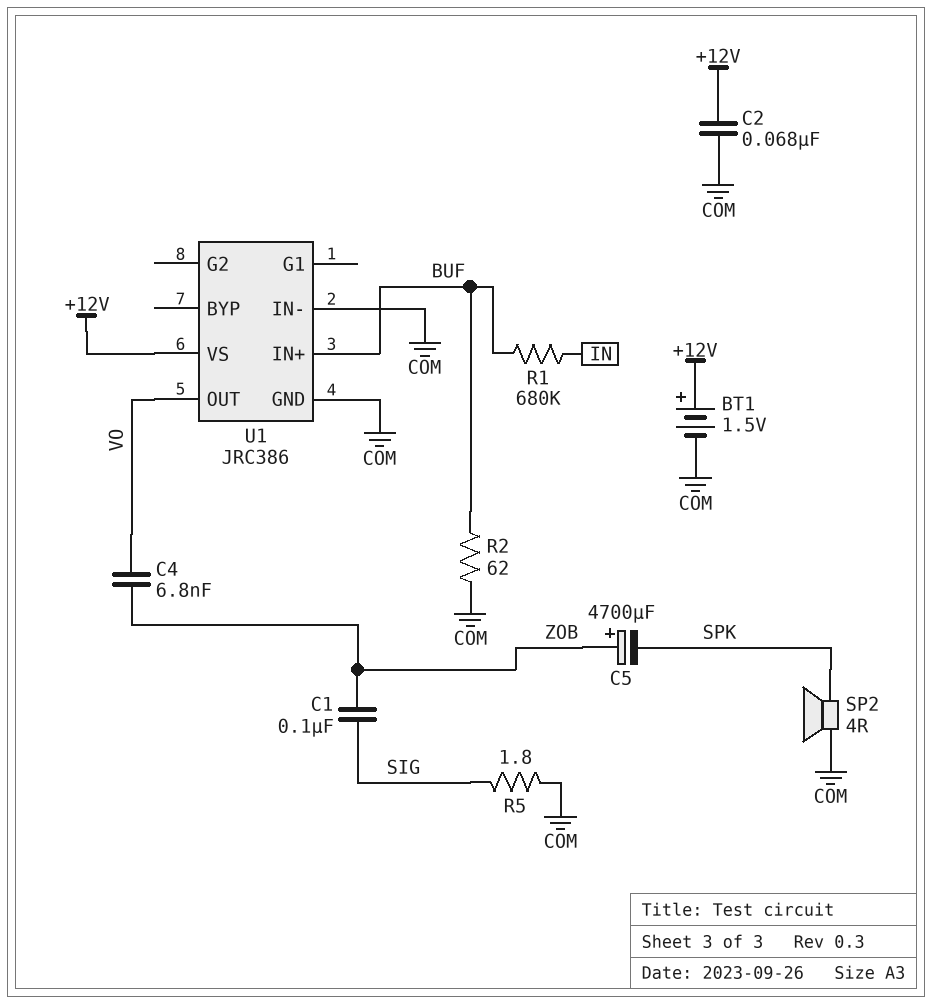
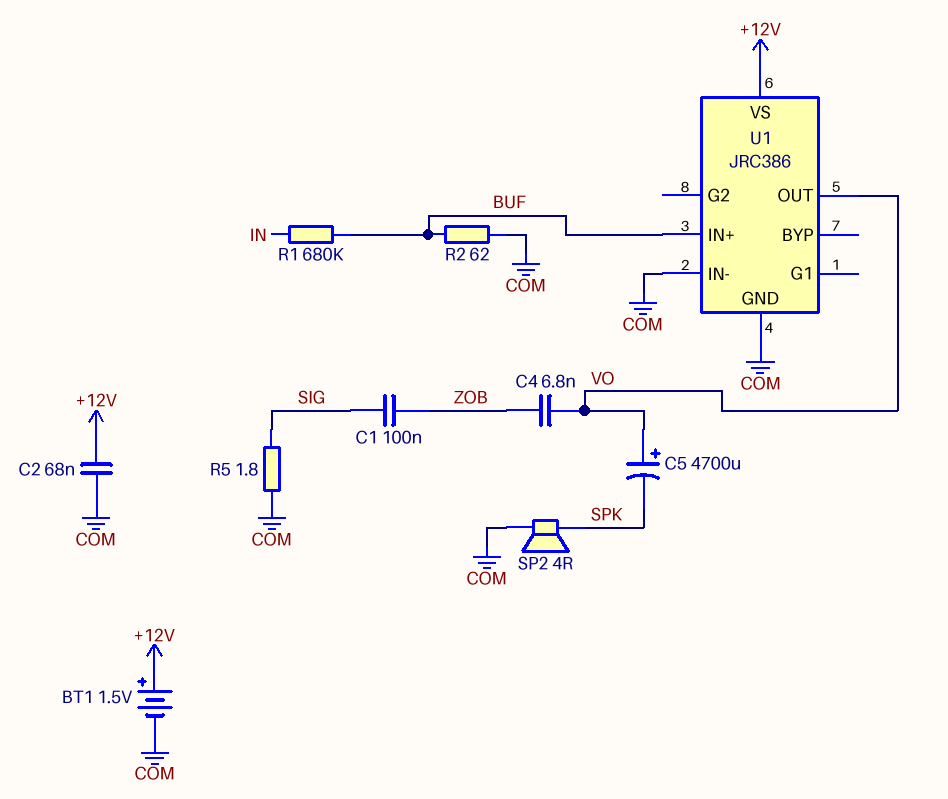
C5: 4700uF (plus ZOB, minus SPK) -> 4700uF (plus VO, minus SPK)

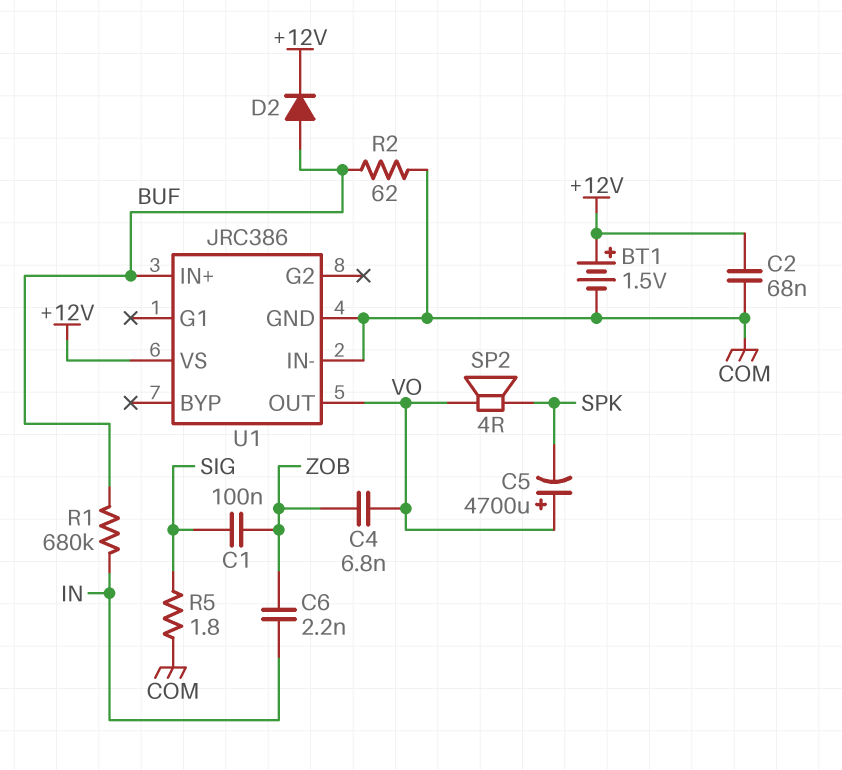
C6: none -> 2.2nF (IN, ZOB)
D2: none -> diode (A BUF, K +12V)
SP2: speaker 4R (COM, SPK) -> speaker 4R (SPK, VO)

